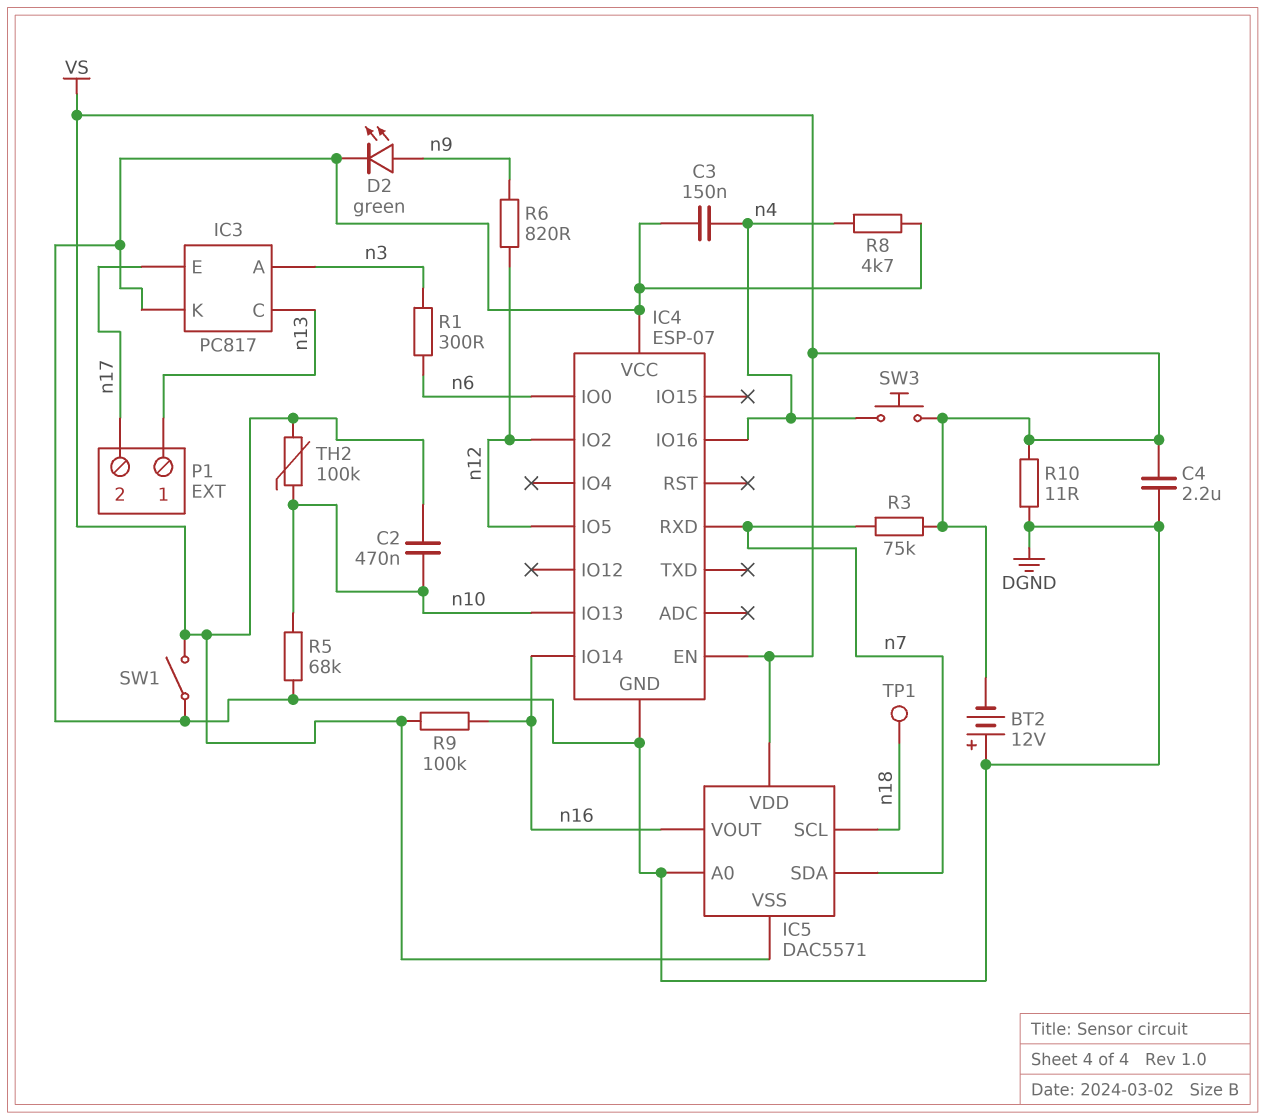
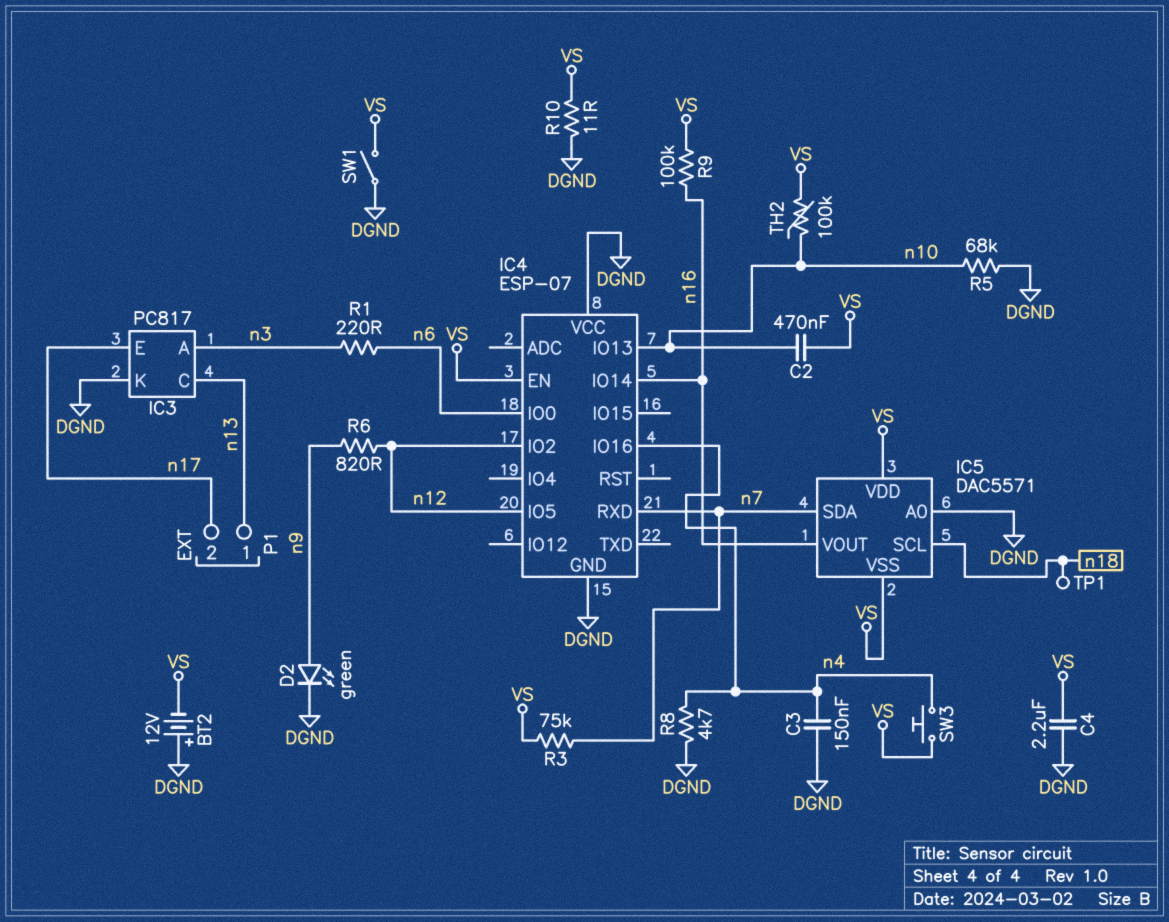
R1: 300 (n3, n6) -> 220 (n3, n6)

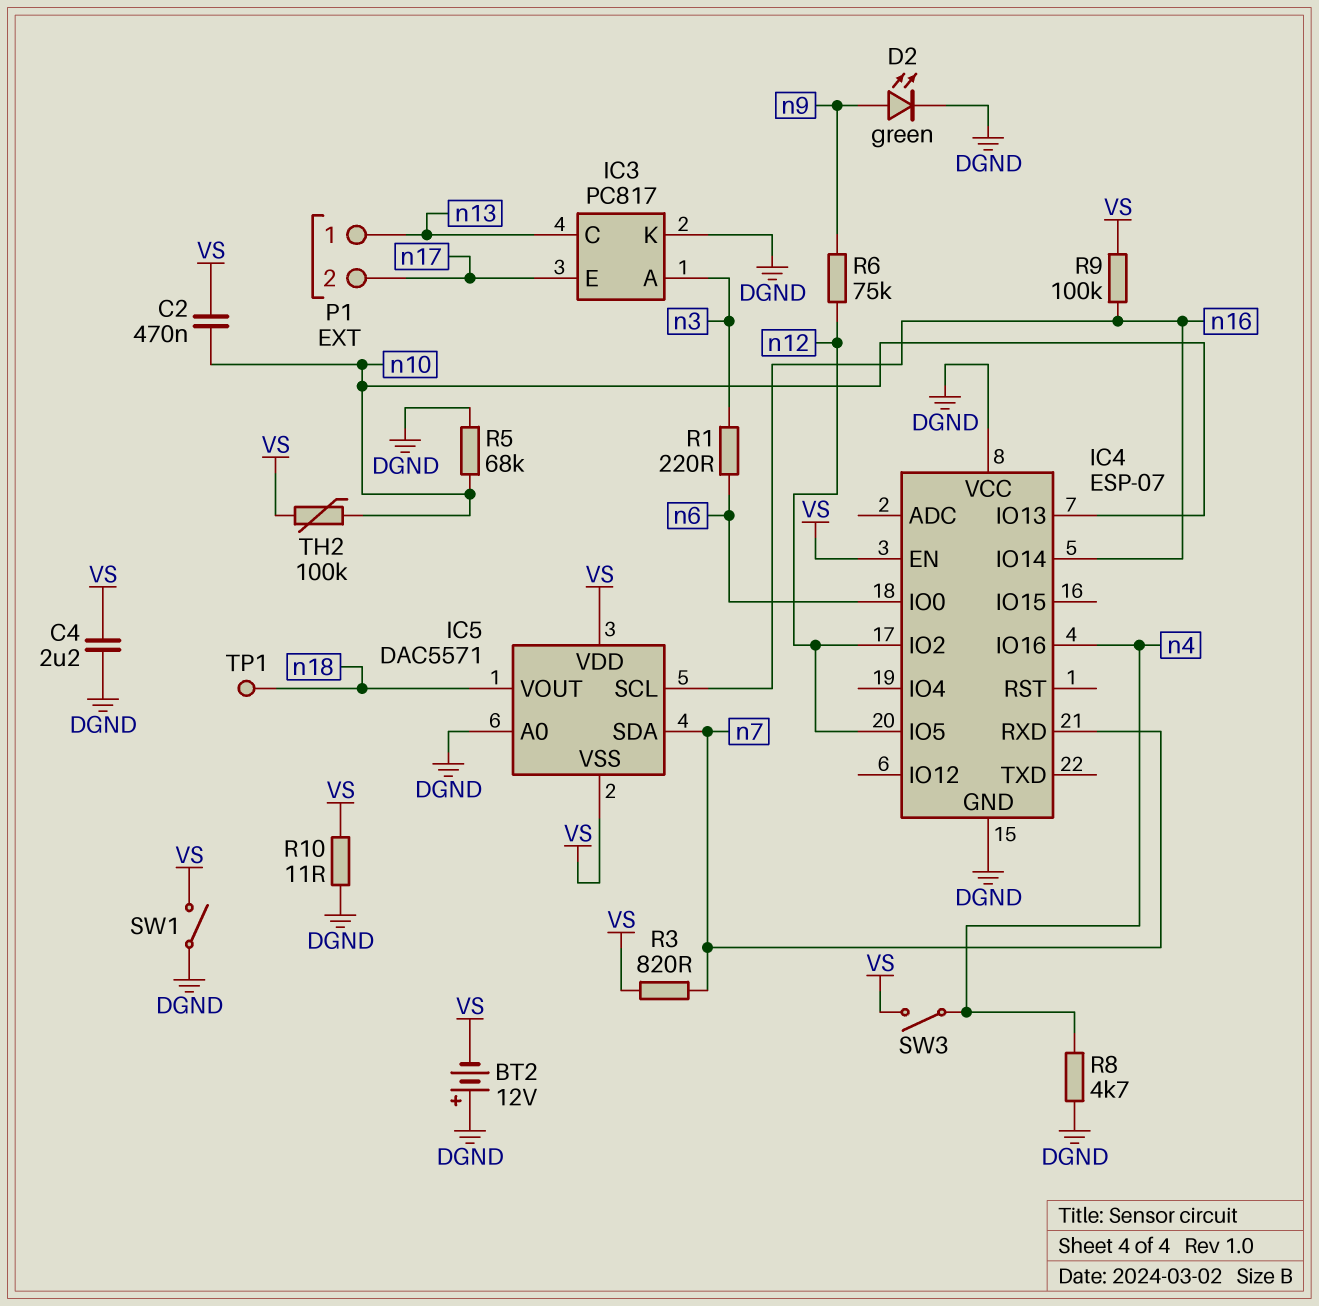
C3: 150nF (DGND, n4) -> none
IC5 pin SCL: n18 -> n16
IC5 pin VOUT: n16 -> n18
R3: 75k (VS, n7) -> 820 (VS, n7)
R6: 820 (n9, n12) -> 75k (n9, n12)
SW3: button (VS, n4) -> switch (VS, n4)

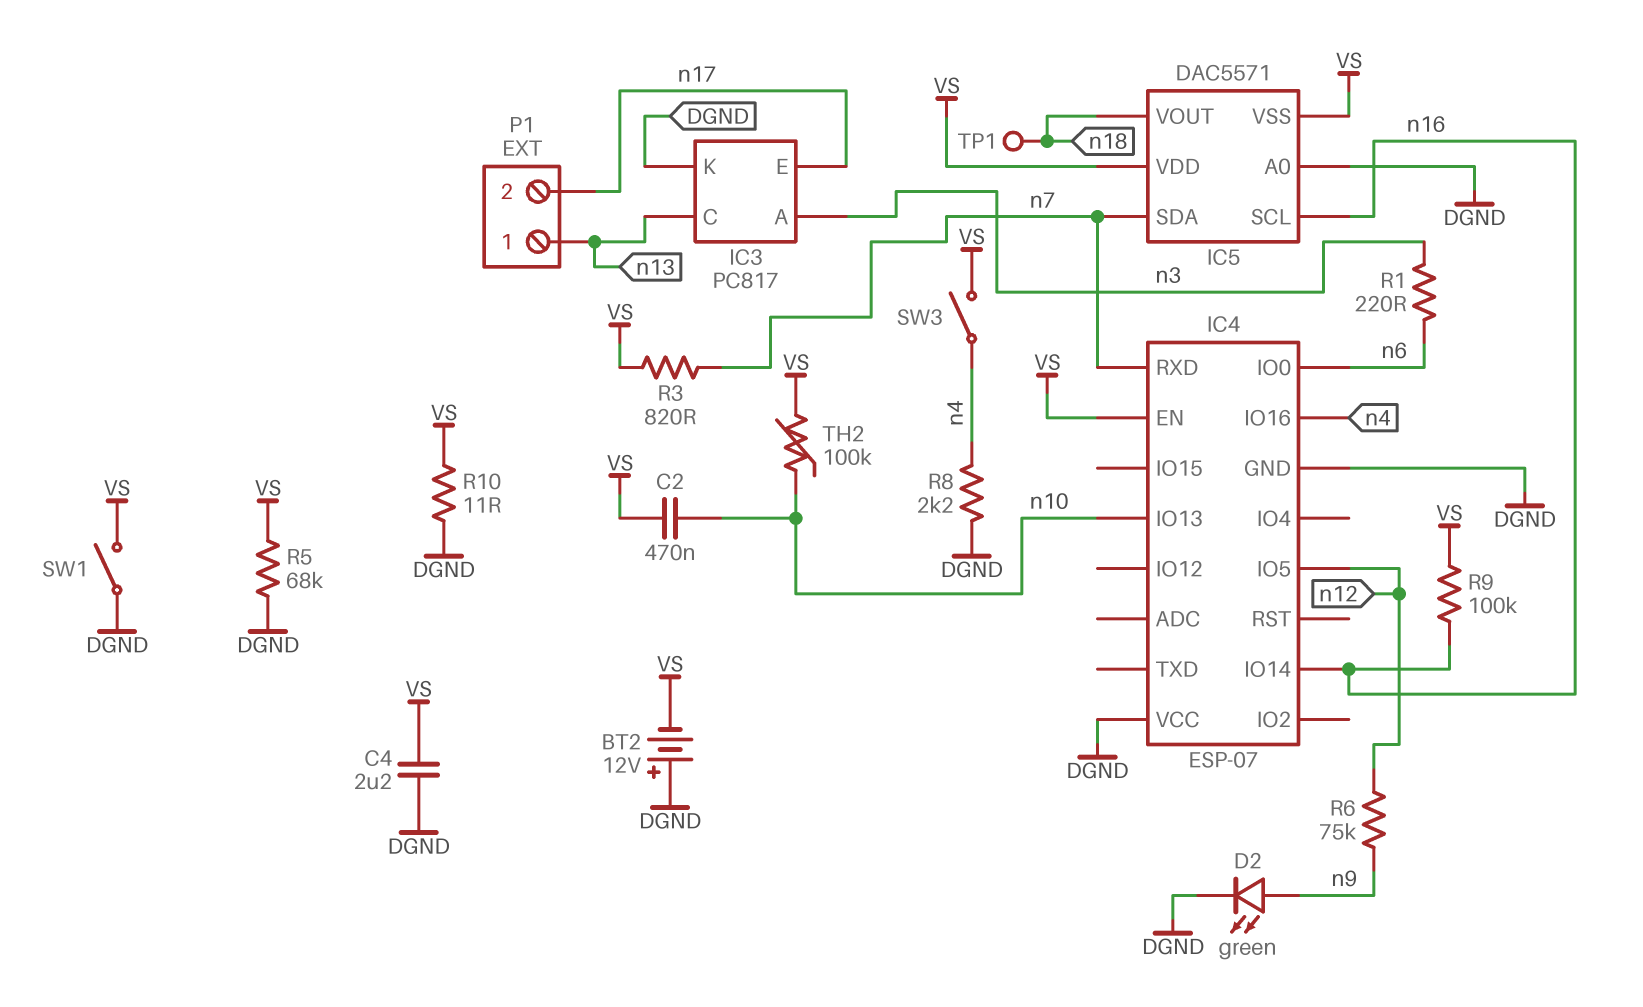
IC4 pin IO2: n12 -> none
R5: 68k (DGND, n10) -> 68k (DGND, VS)
R8: 4.7k (DGND, n4) -> 2.2k (DGND, n4)

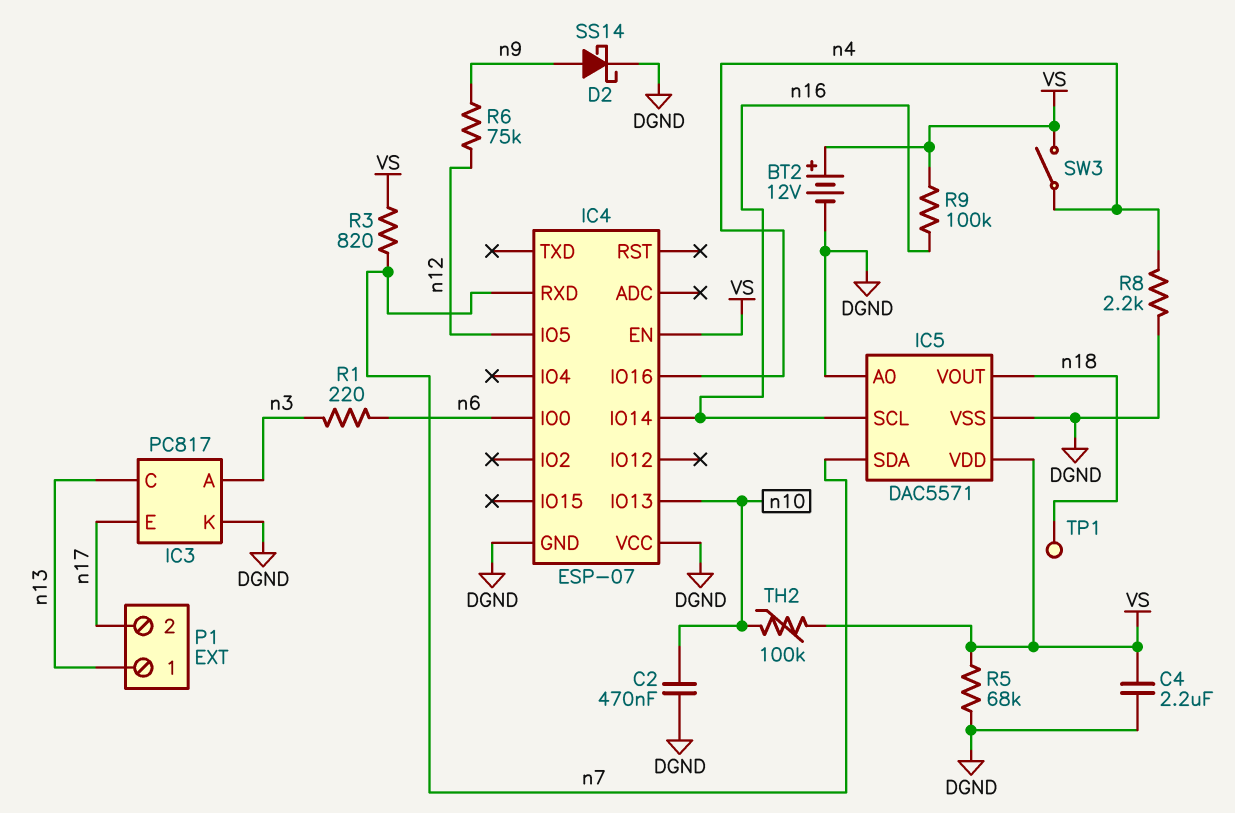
BT2: 12V (plus DGND, minus VS) -> 12V (plus VS, minus DGND)
C2: 470nF (VS, n10) -> 470nF (DGND, n10)
D2: LED green (A n9, K DGND) -> schottky SS14 (A n9, K DGND)
IC5 pin VSS: VS -> DGND
R10: 11 (DGND, VS) -> none
SW1: switch (DGND, VS) -> none

